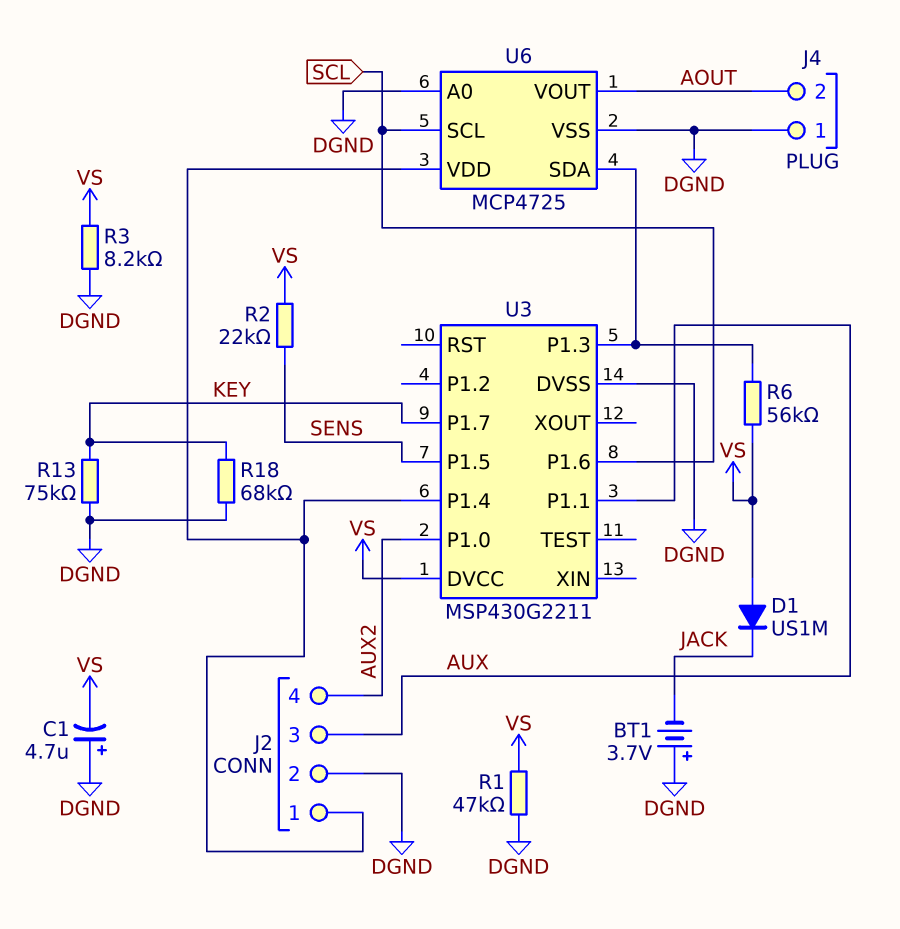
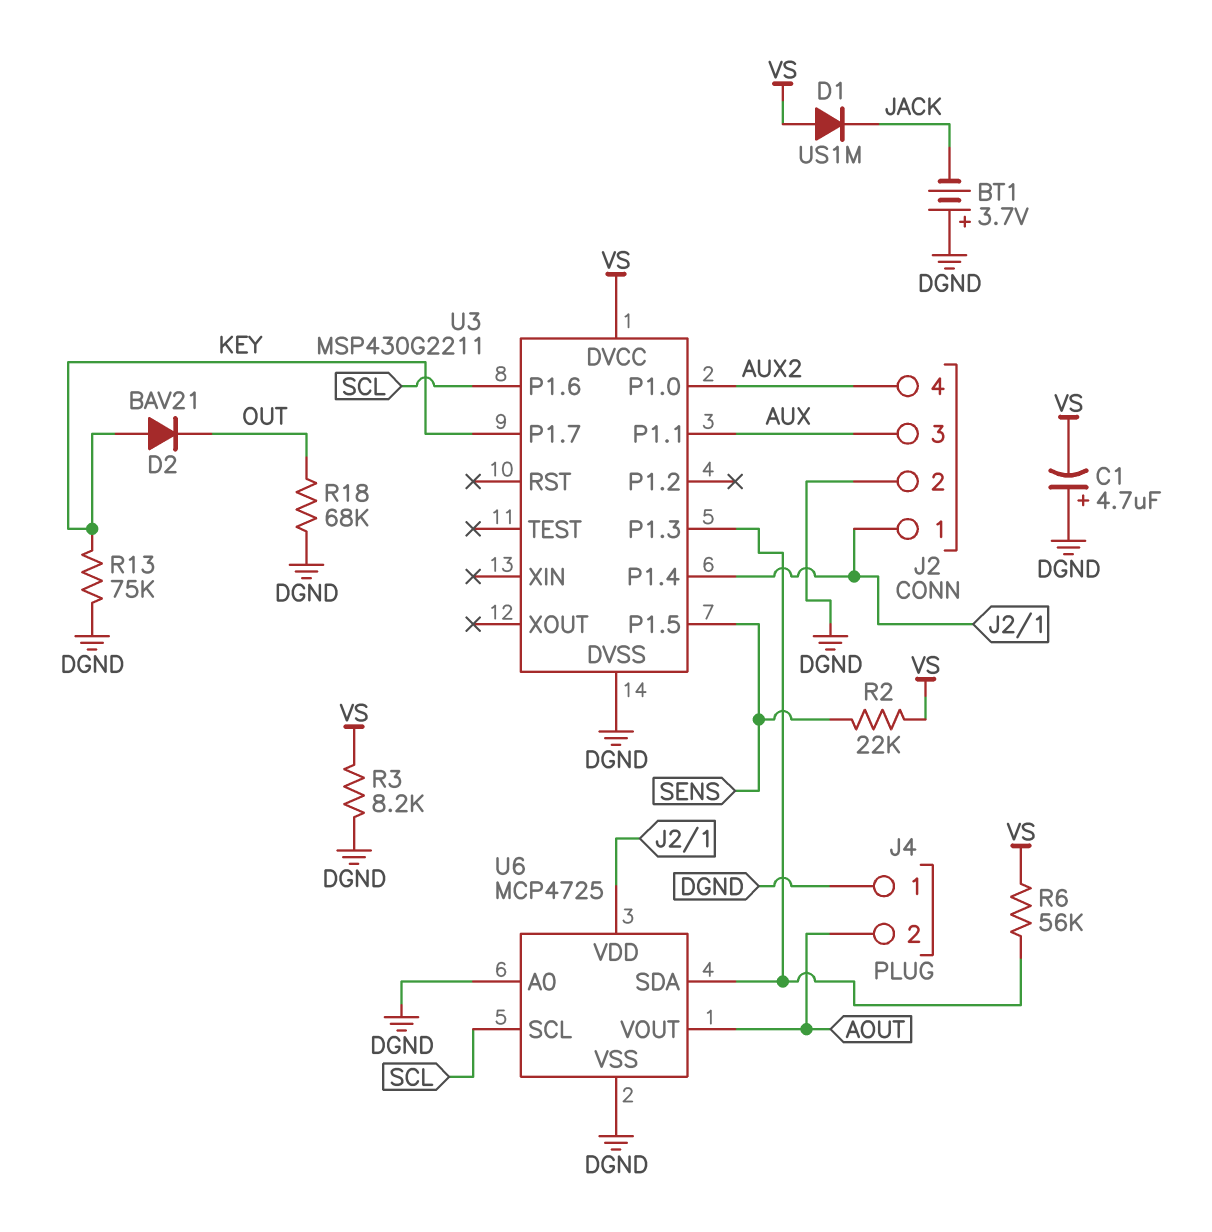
D2: none -> diode BAV21 (A KEY, K OUT)
R1: 47k (DGND, VS) -> none
R18: 68k (DGND, KEY) -> 68k (DGND, OUT)

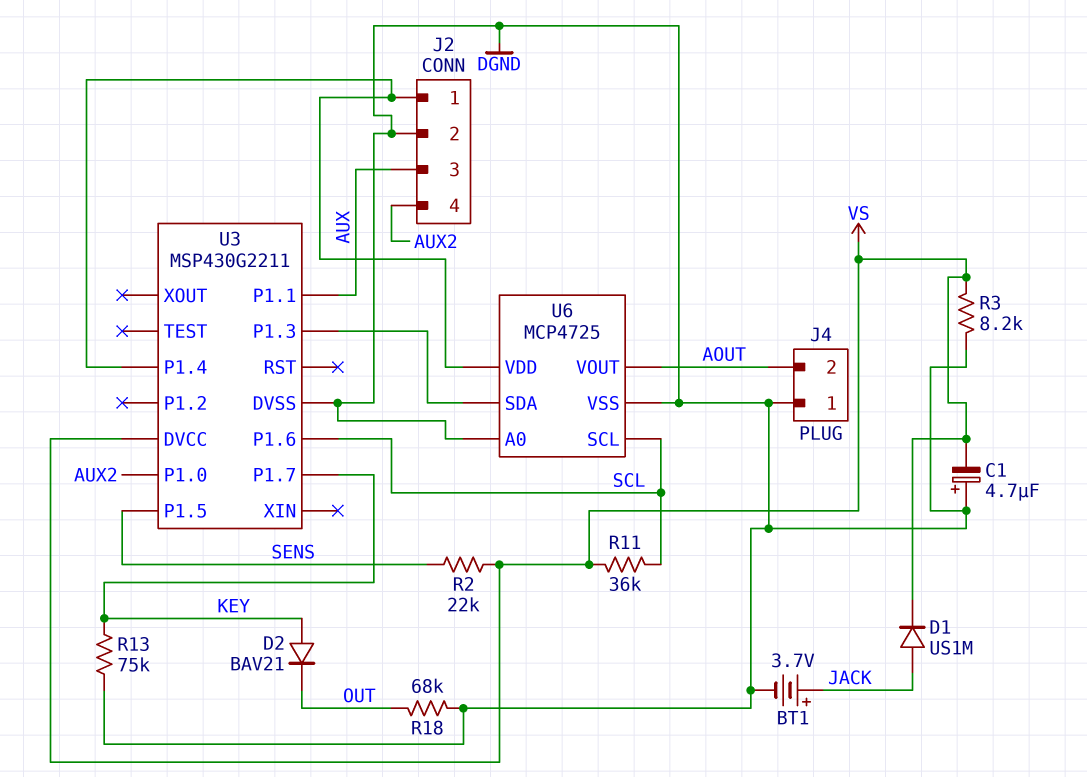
BT1: 3.7V (plus DGND, minus JACK) -> 3.7V (plus JACK, minus DGND)
D1: diode US1M (A VS, K JACK) -> diode US1M (A JACK, K VS)
R6: 56k (U3/P1.3, VS) -> none
R11: none -> 36k (SCL, VS)

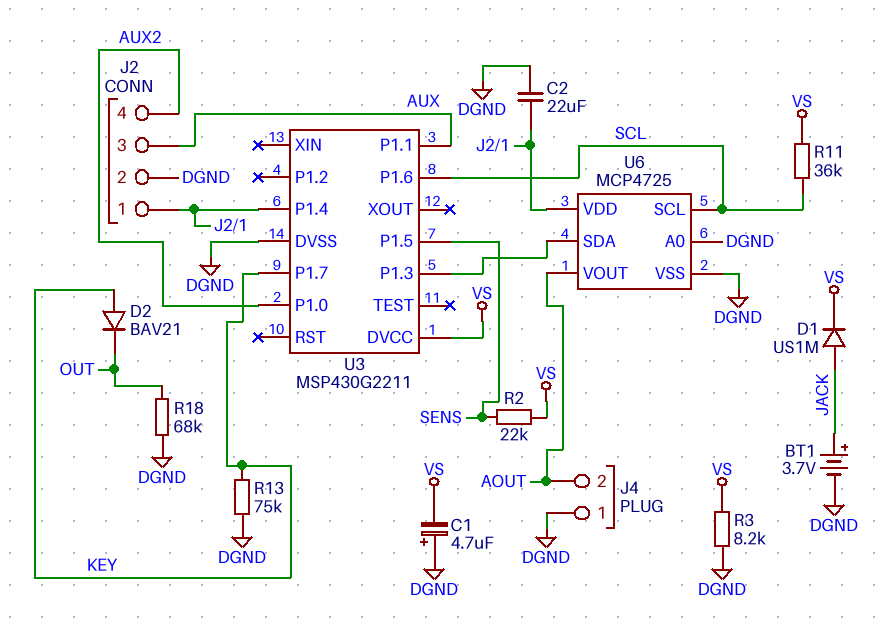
C2: none -> 22uF (DGND, J2/1)

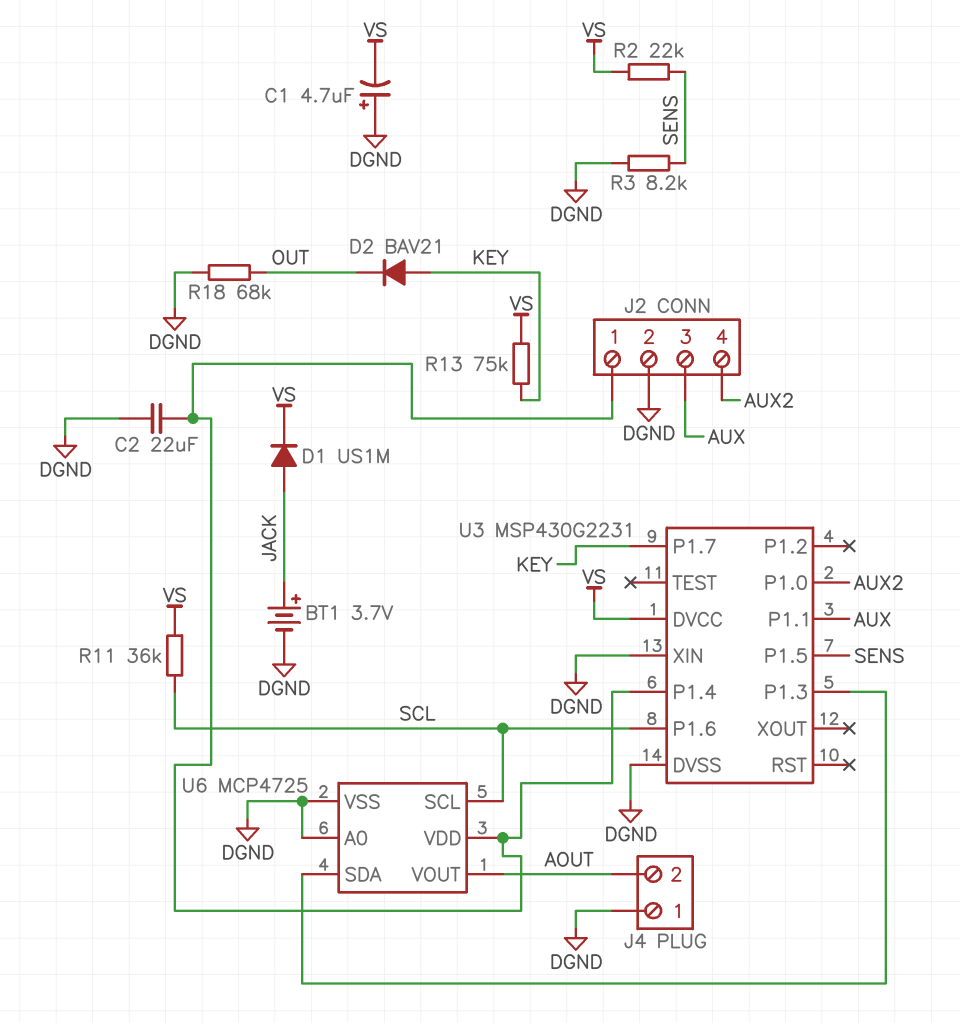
R3: 8.2k (DGND, VS) -> 8.2k (DGND, SENS)
R13: 75k (DGND, KEY) -> 75k (KEY, VS)
U3: MSP430G2211 -> MSP430G2231
U3 pin XIN: none -> DGND

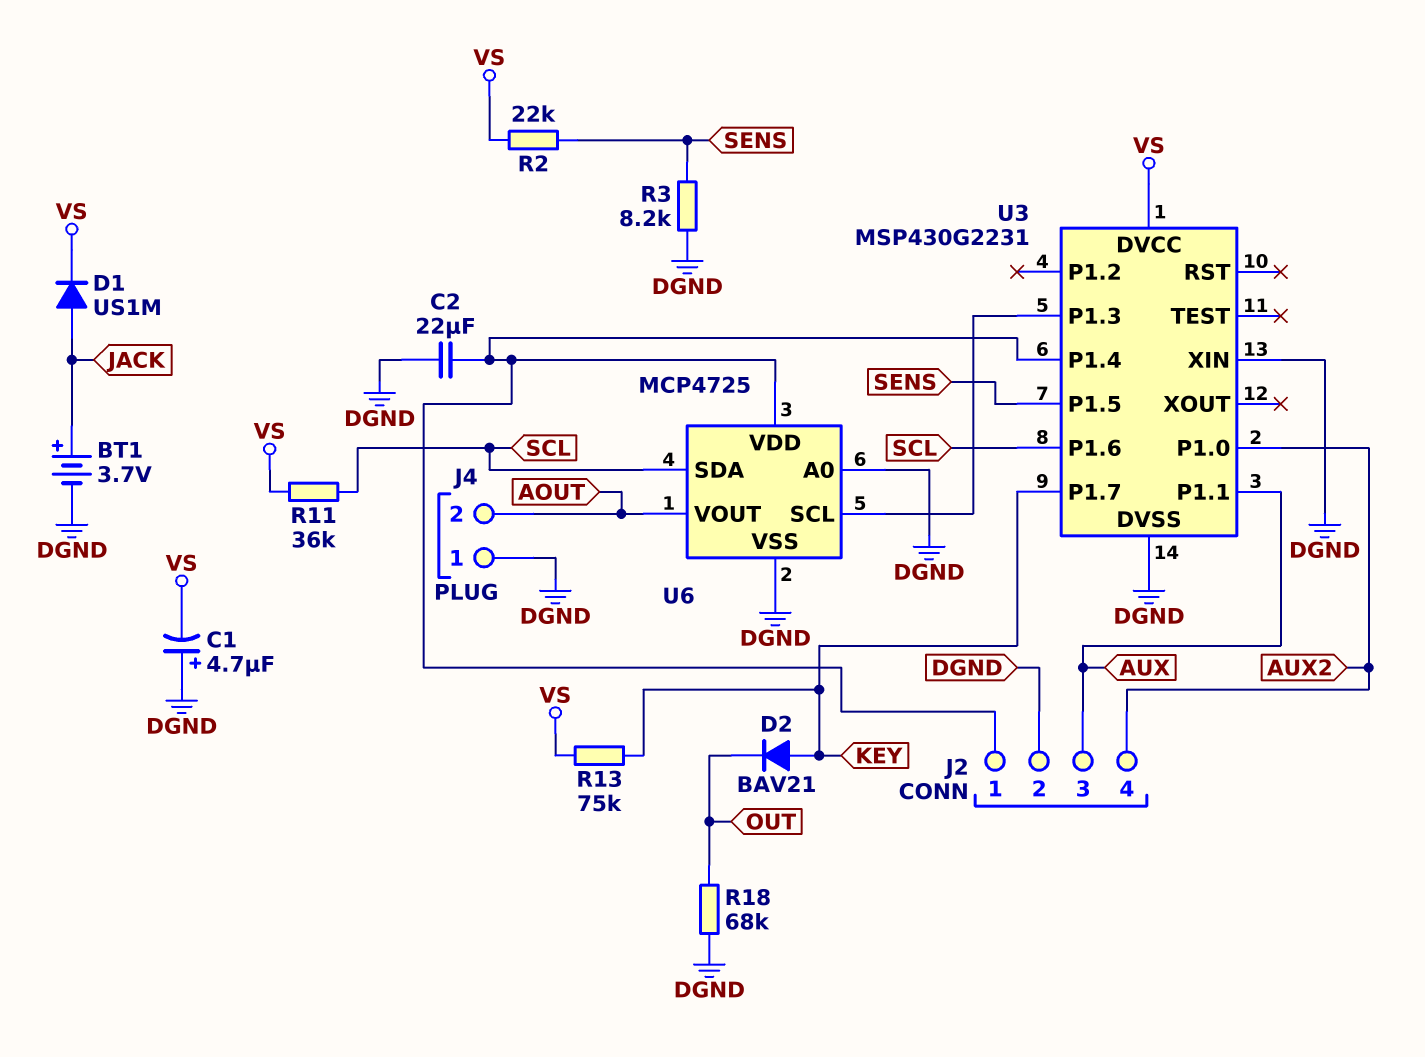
U6 pin SCL: SCL -> U3/P1.3
U6 pin SDA: U3/P1.3 -> SCL

